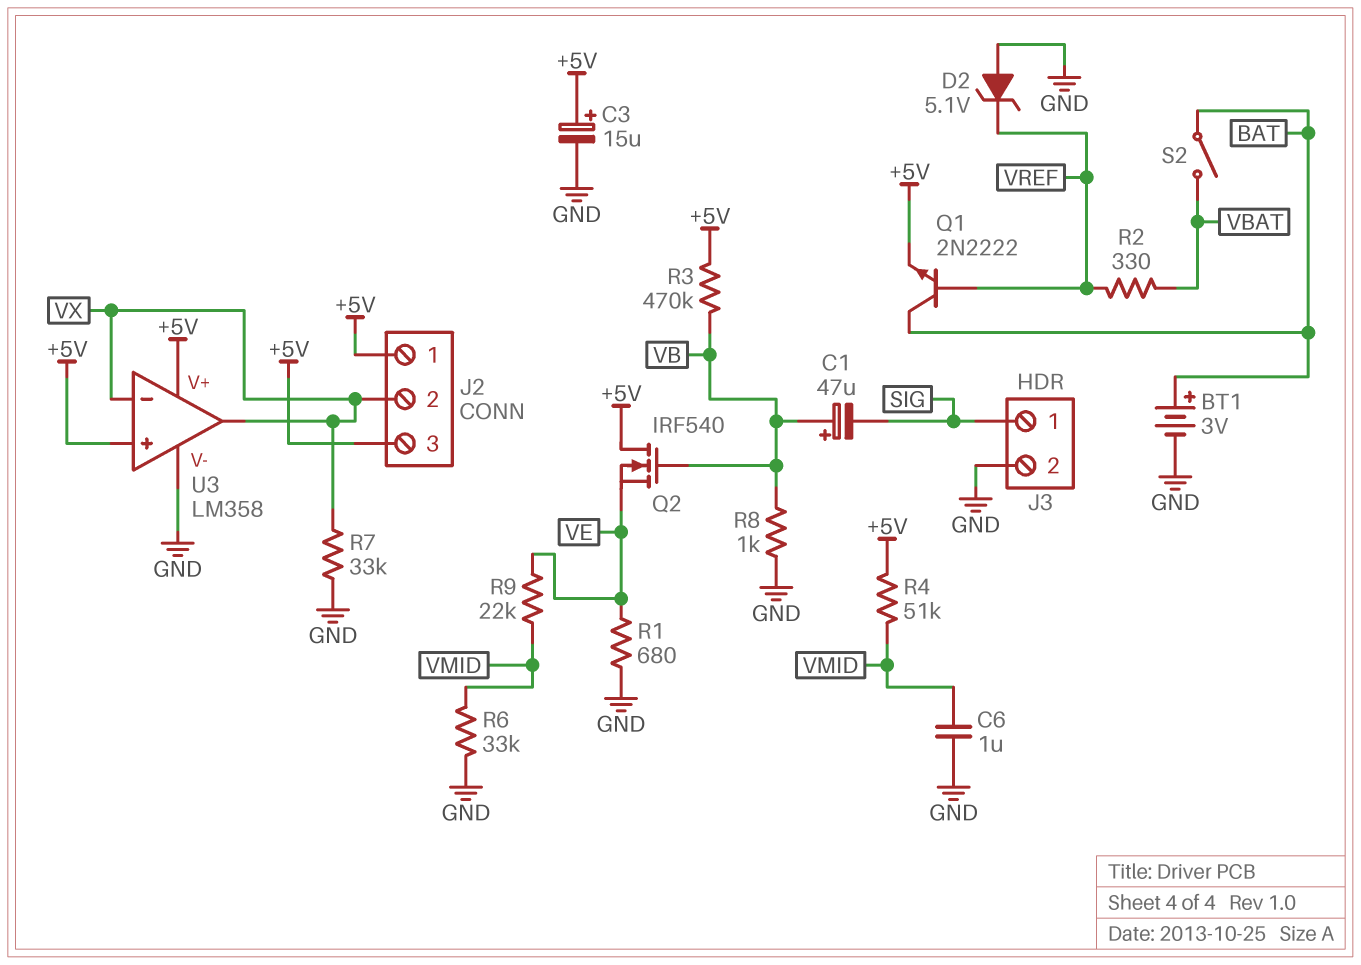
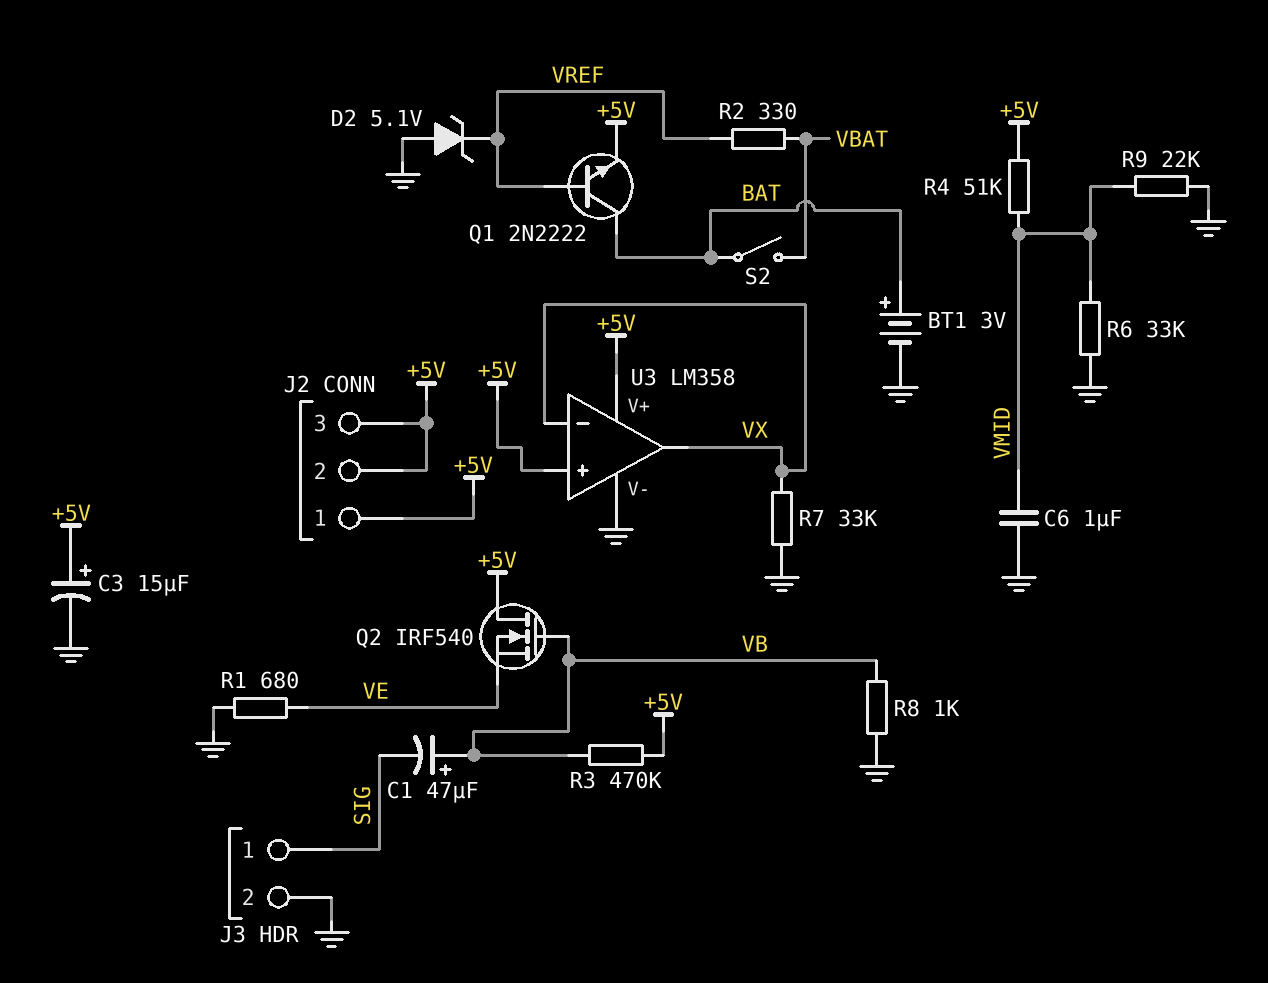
J2 pin 2: VX -> +5V
R9: 22k (VE, VMID) -> 22k (GND, VMID)

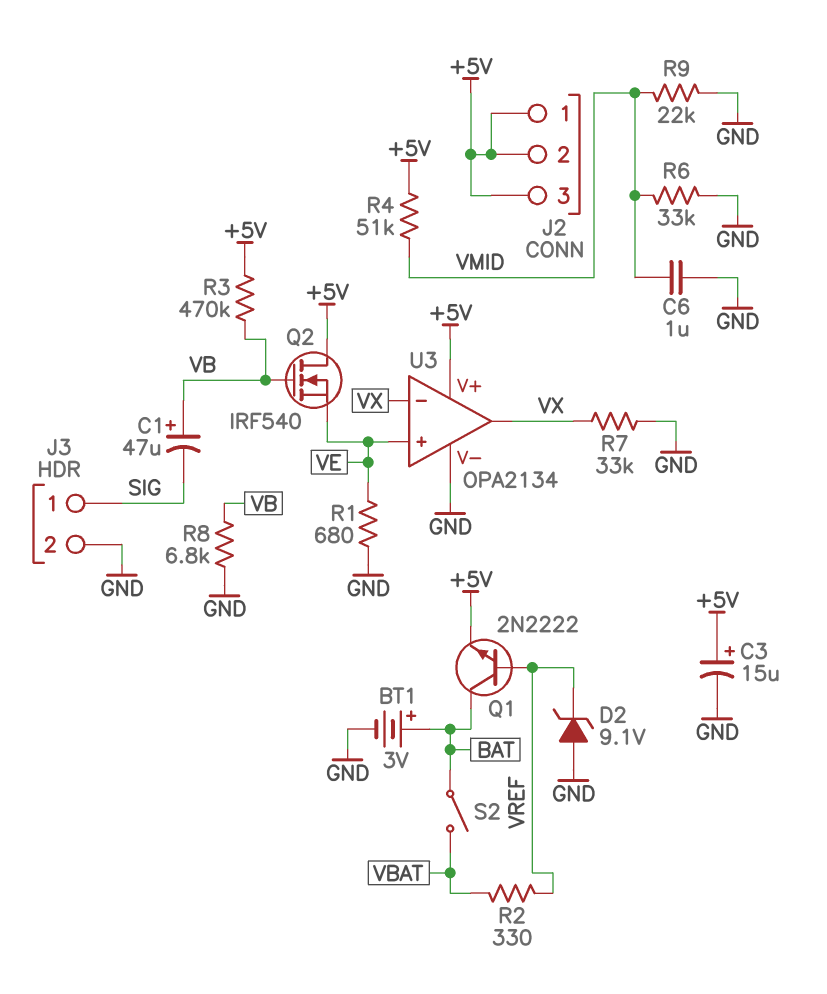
D2: zener 5.1V (A GND, K VREF) -> zener 9.1V (A GND, K VREF)
R8: 1k (GND, VB) -> 6.8k (GND, VB)
U3: LM358 -> OPA2134
U3 pin in+: +5V -> VE

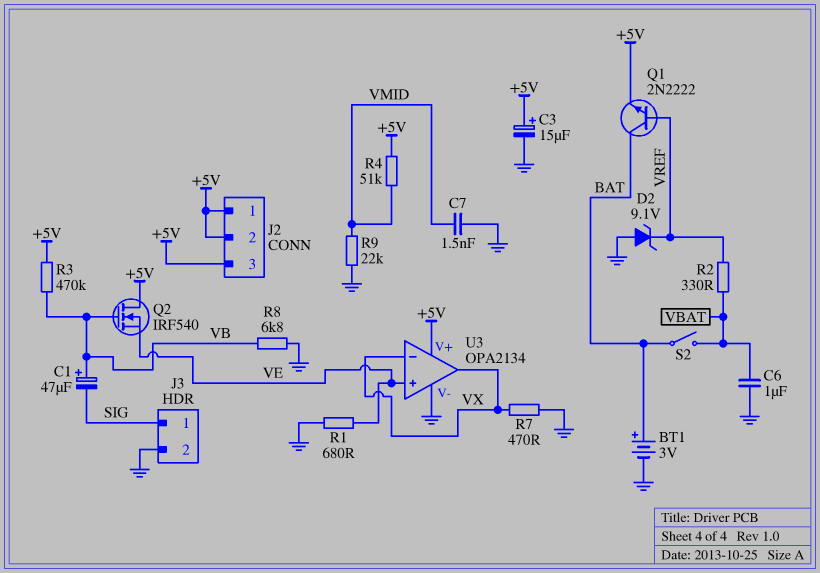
C6: 1uF (GND, VMID) -> 1uF (GND, VBAT)
C7: none -> 1.5nF (GND, VMID)
R6: 33k (GND, VMID) -> none
R7: 33k (GND, VX) -> 470 (GND, VX)

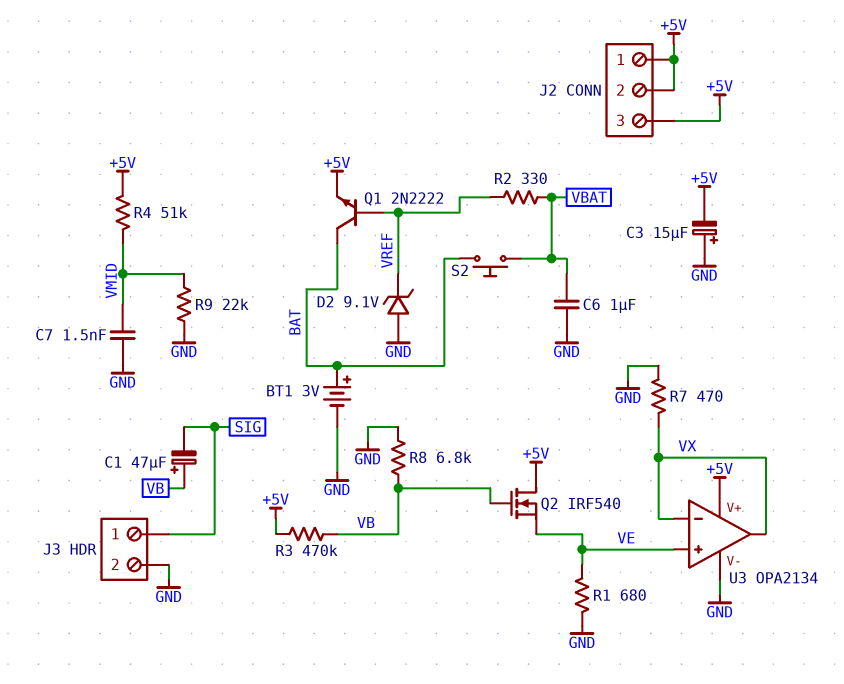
C3: 15uF (plus +5V, minus GND) -> 15uF (plus GND, minus +5V)
S2: switch (BAT, VBAT) -> button (BAT, VBAT)

